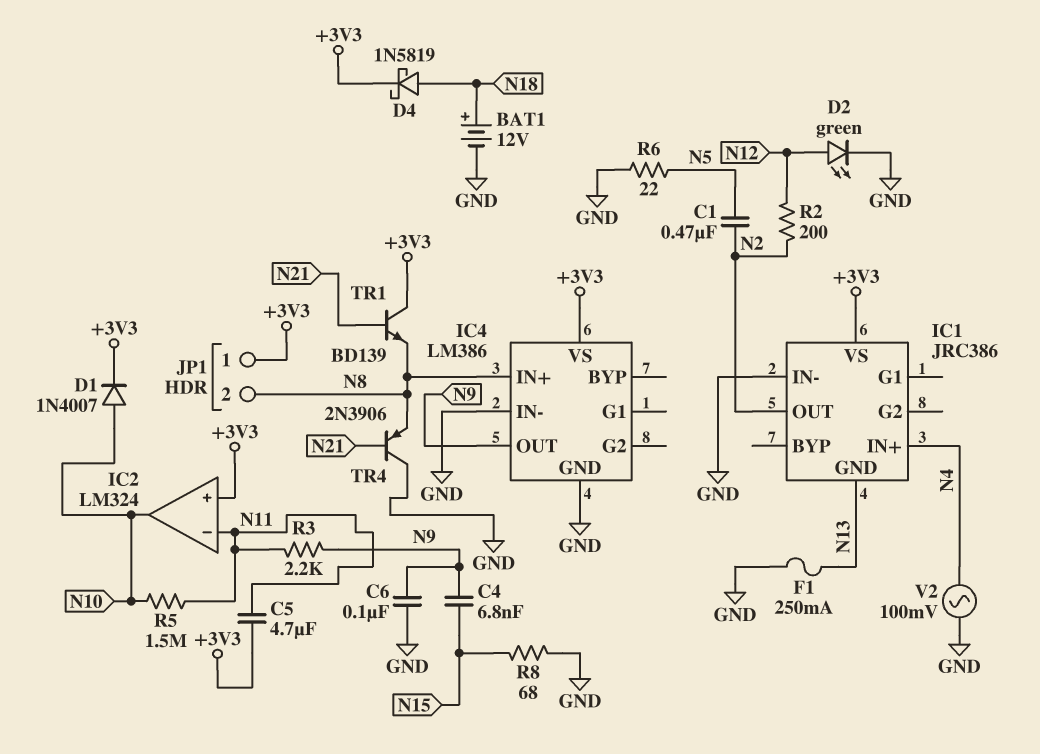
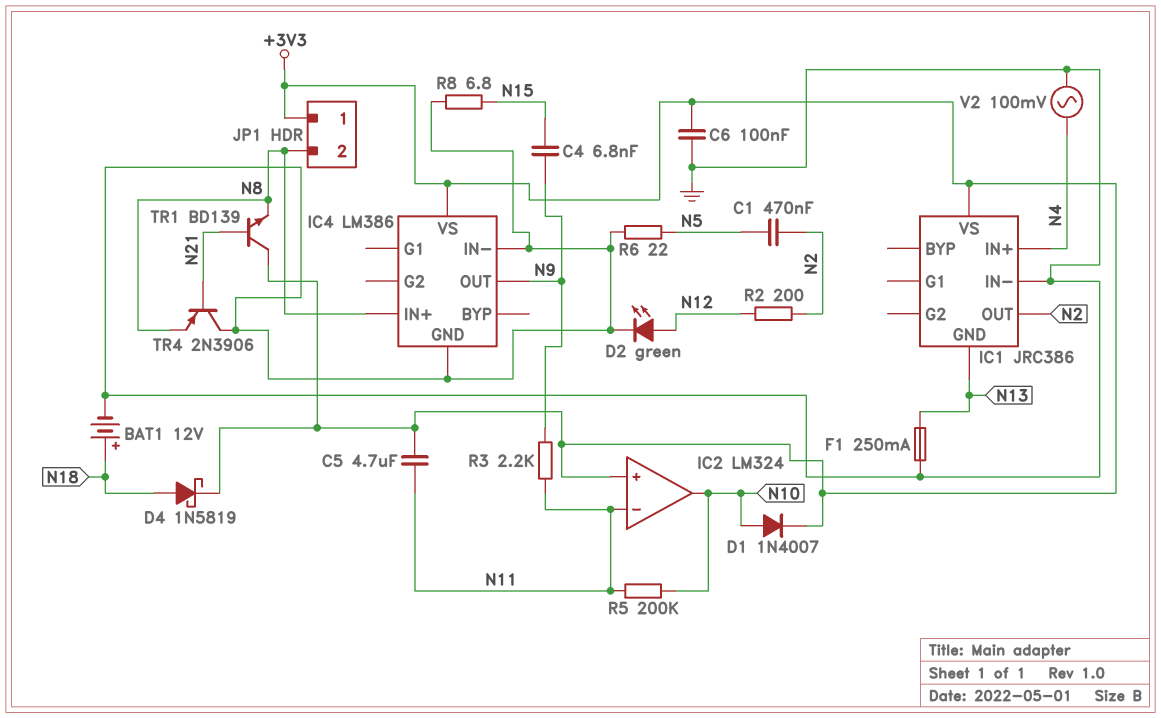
C6: 100nF (GND, N9) -> 100nF (+3V3, GND)
R5: 1.5M (N10, N11) -> 200k (N10, N11)
R8: 68 (GND, N15) -> 6.8 (GND, N15)

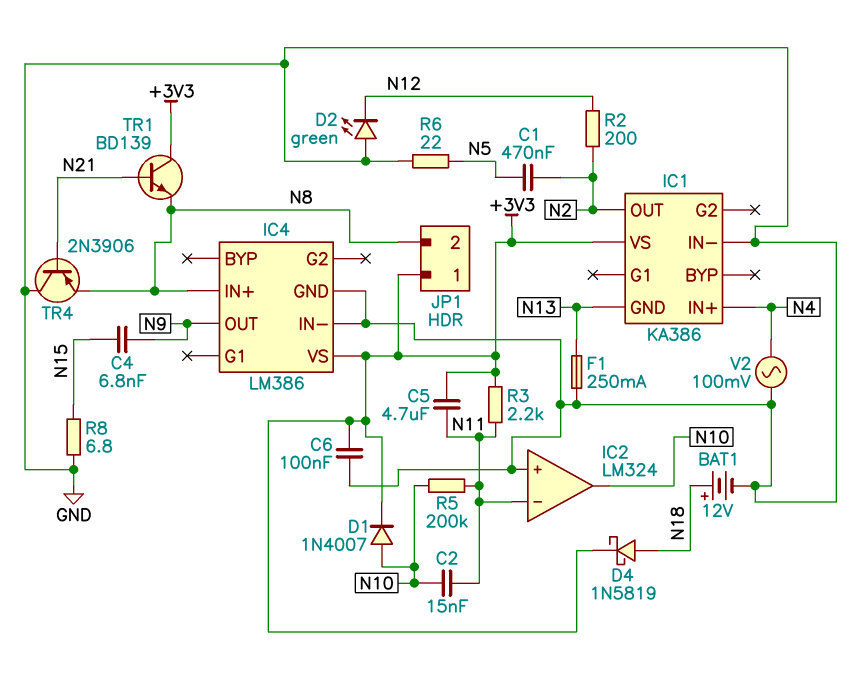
C2: none -> 15nF (N10, N11)
D2: LED green (A N12, K GND) -> LED green (A GND, K N12)
IC1: JRC386 -> KA386
IC2 pin in+: +3V3 -> GND
R3: 2.2k (N9, N11) -> 2.2k (+3V3, N11)

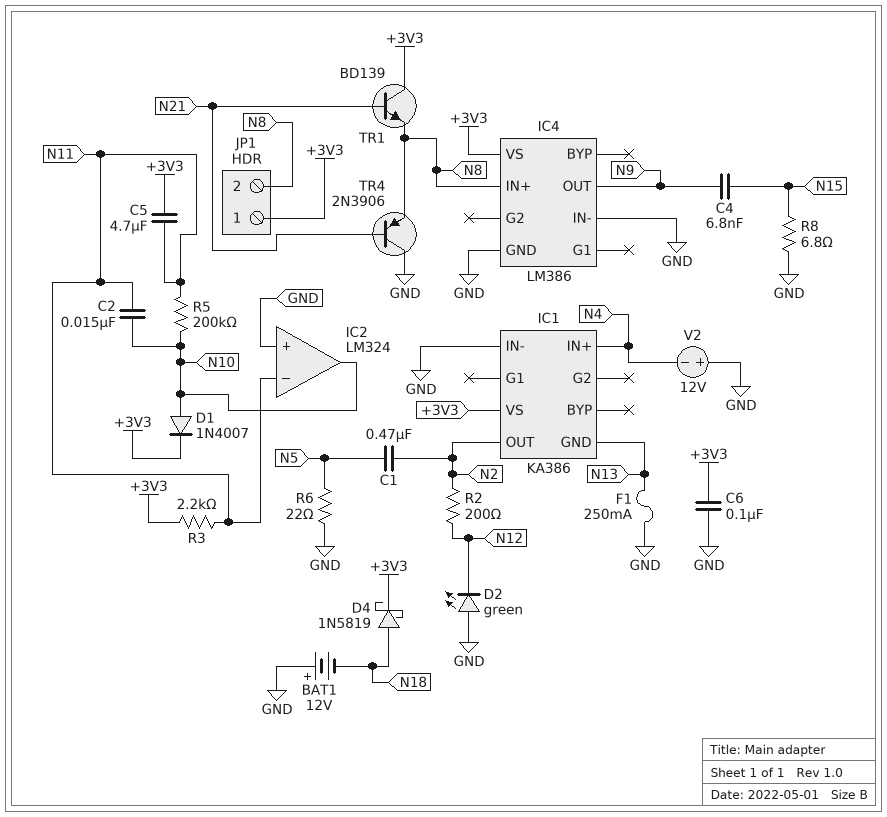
BAT1: 12V (plus N18, minus GND) -> 12V (plus GND, minus N18)
V2: AC 100mV (GND, N4) -> 12V (plus GND, minus N4)

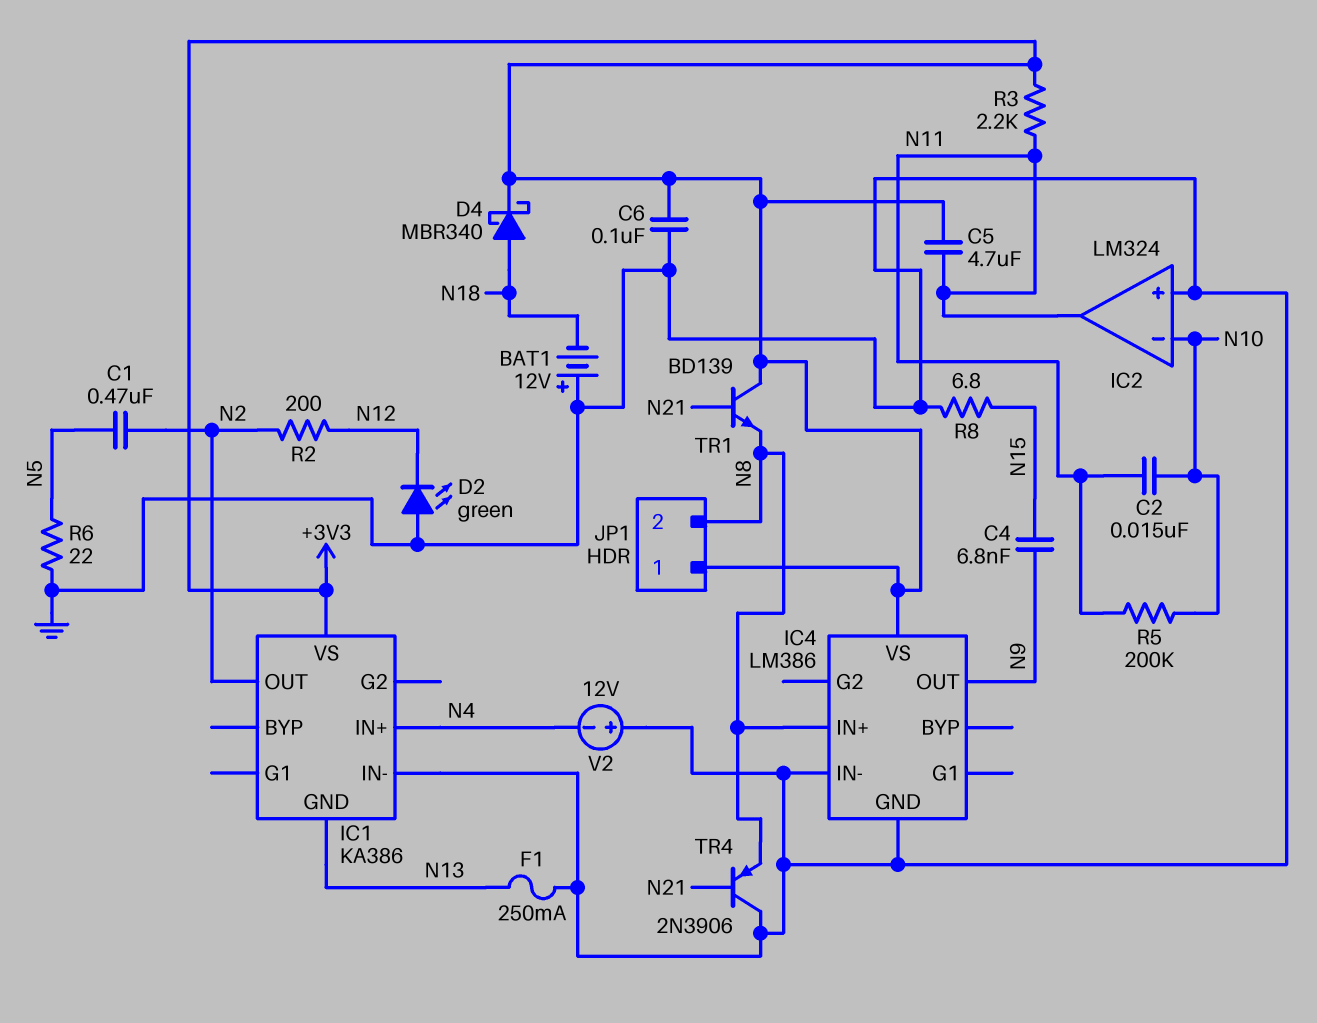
D1: diode 1N4007 (A N10, K +3V3) -> none
D4: schottky 1N5819 (A N18, K +3V3) -> schottky MBR340 (A N18, K +3V3)
IC2 pin in-: N11 -> N10
IC2 pin out: N10 -> N11

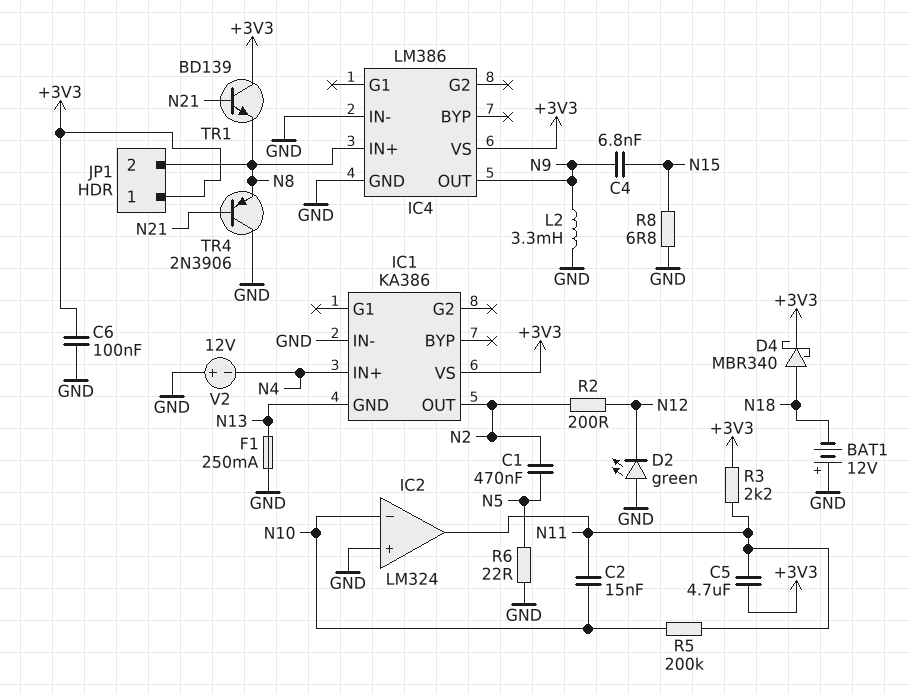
L2: none -> 3.3mH (GND, N9)

